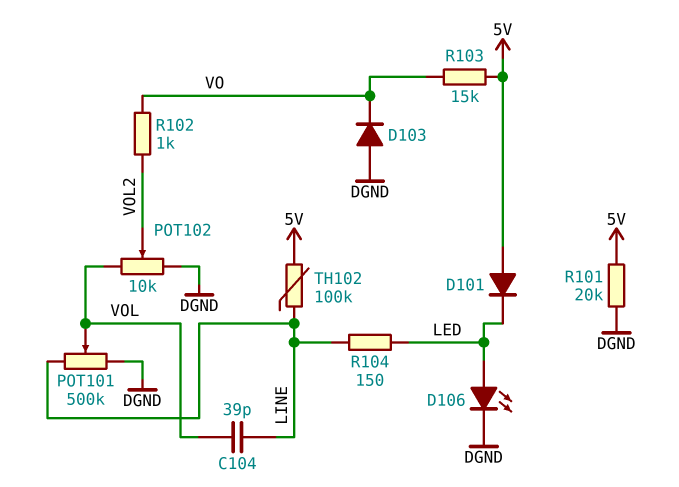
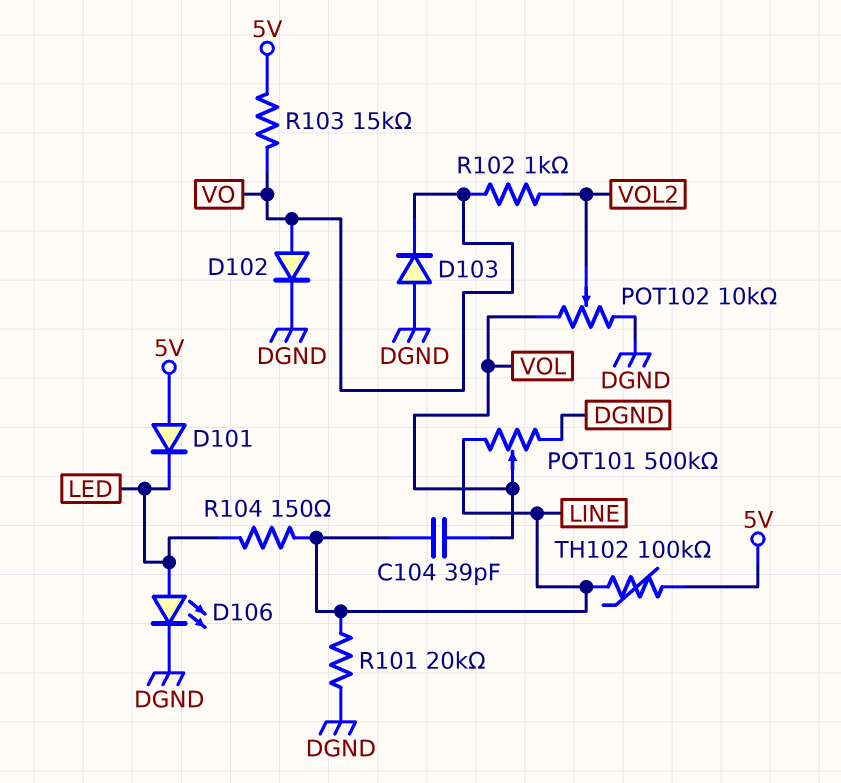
D102: none -> diode (A VO, K DGND)
R101: 20k (5V, DGND) -> 20k (DGND, LINE)

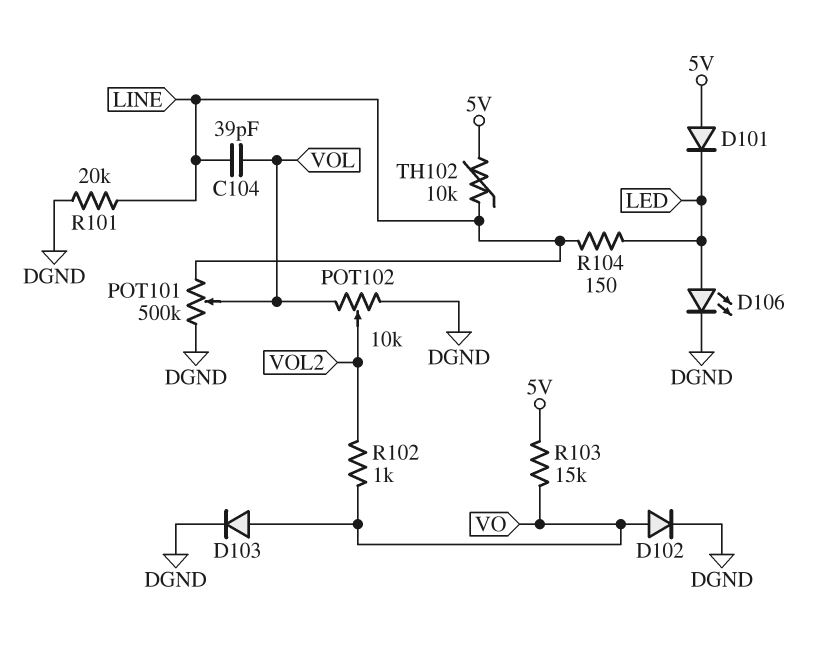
D103: diode (A DGND, K VO) -> diode (A VO, K DGND)
TH102: 100k (5V, LINE) -> 10k (5V, LINE)

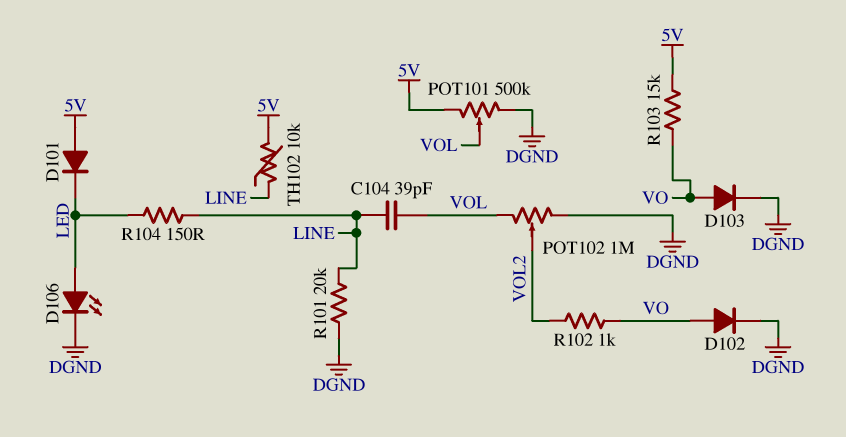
POT101: 500k (DGND, LINE, wiper VOL) -> 500k (5V, DGND, wiper VOL)
POT102: 10k (DGND, VOL, wiper VOL2) -> 1M (DGND, VOL, wiper VOL2)

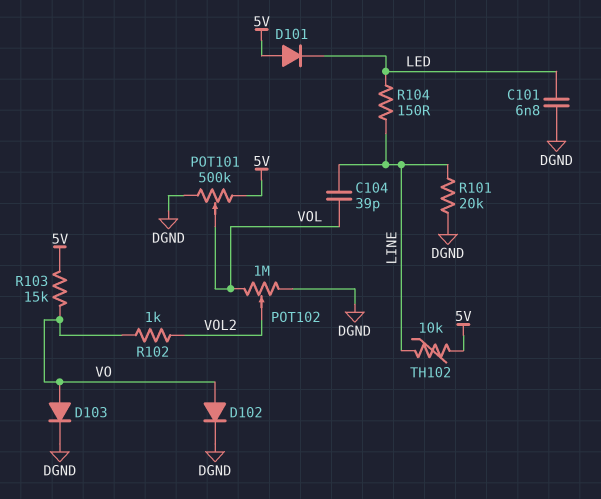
C101: none -> 6.8nF (DGND, LED)
D106: LED (A LED, K DGND) -> none

